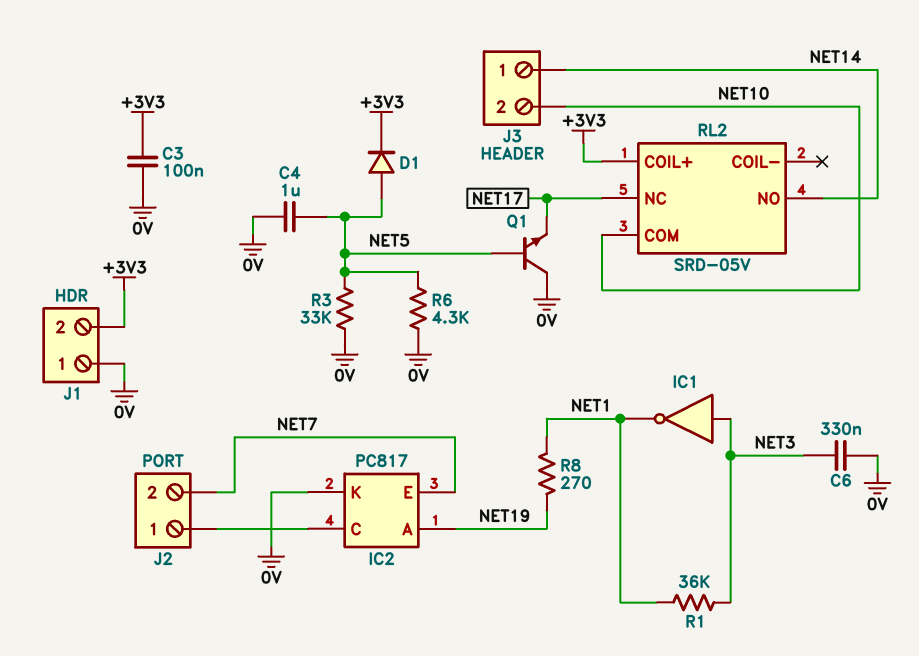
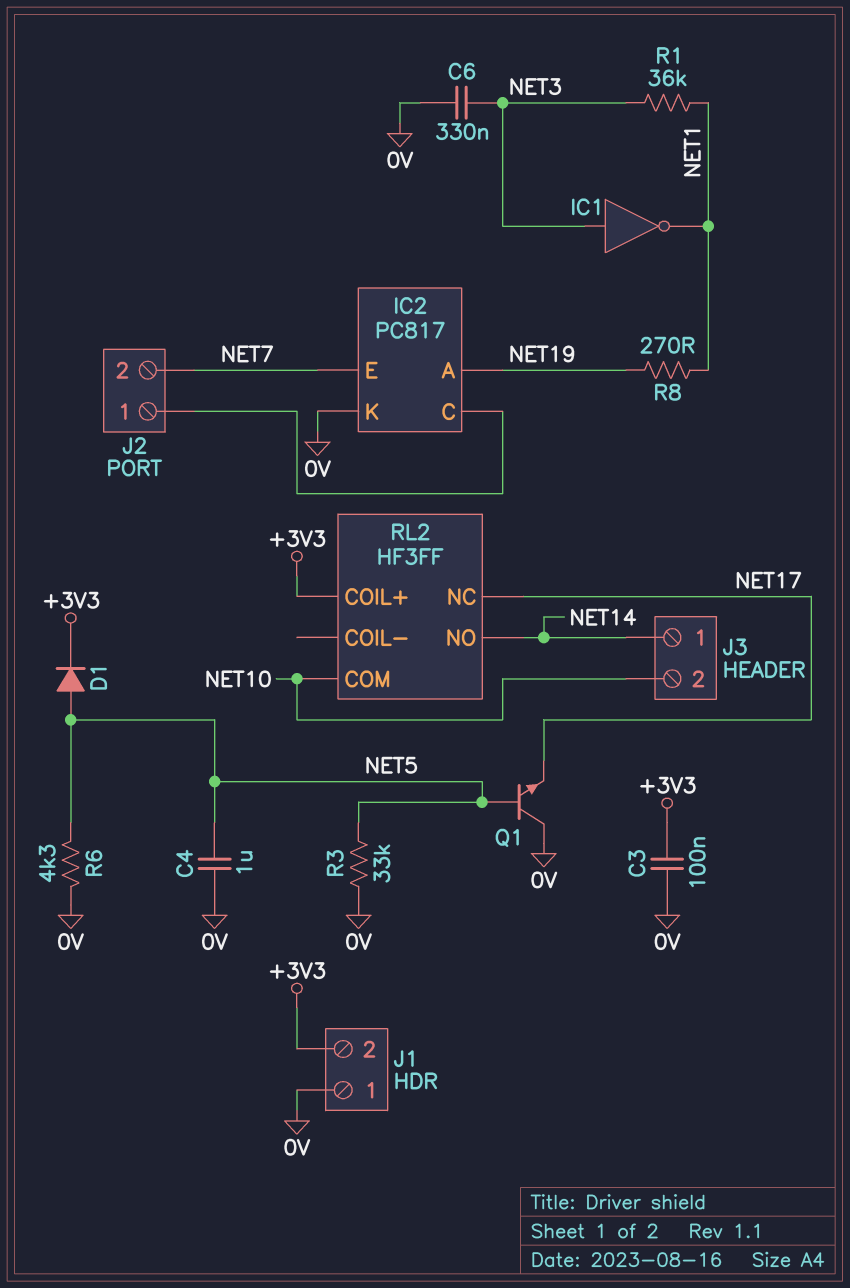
RL2: SRD-05V -> HF3FF

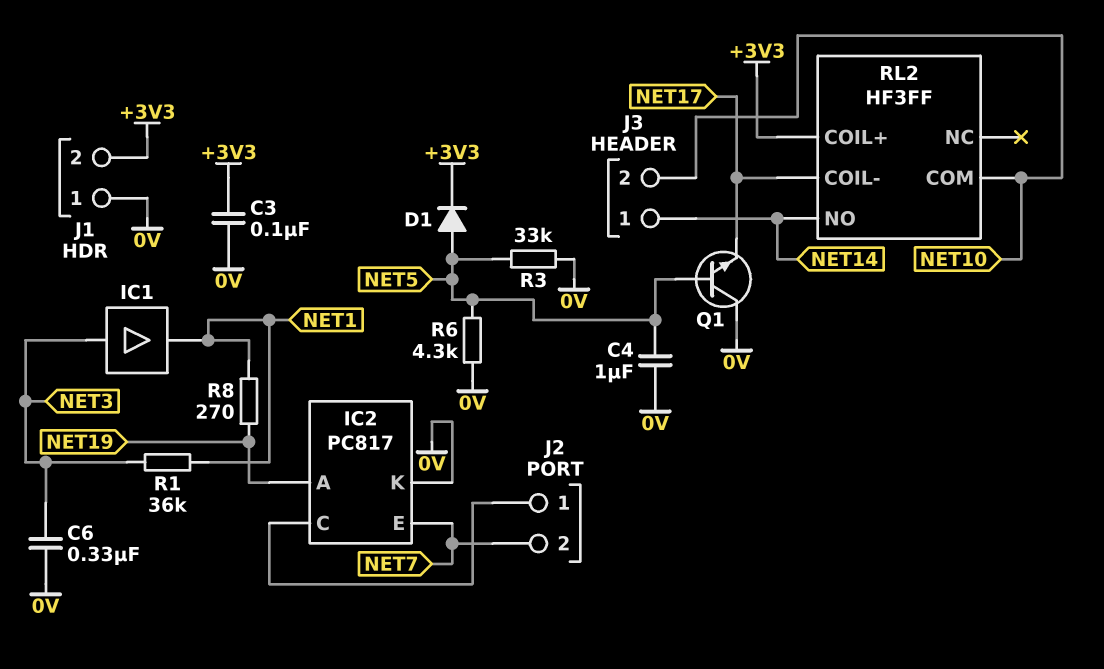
IC1: NOT (in NET3, out NET1) -> buffer (in NET3, out NET1)
RL2 pin COIL-: none -> NET17
RL2 pin NC: NET17 -> none

